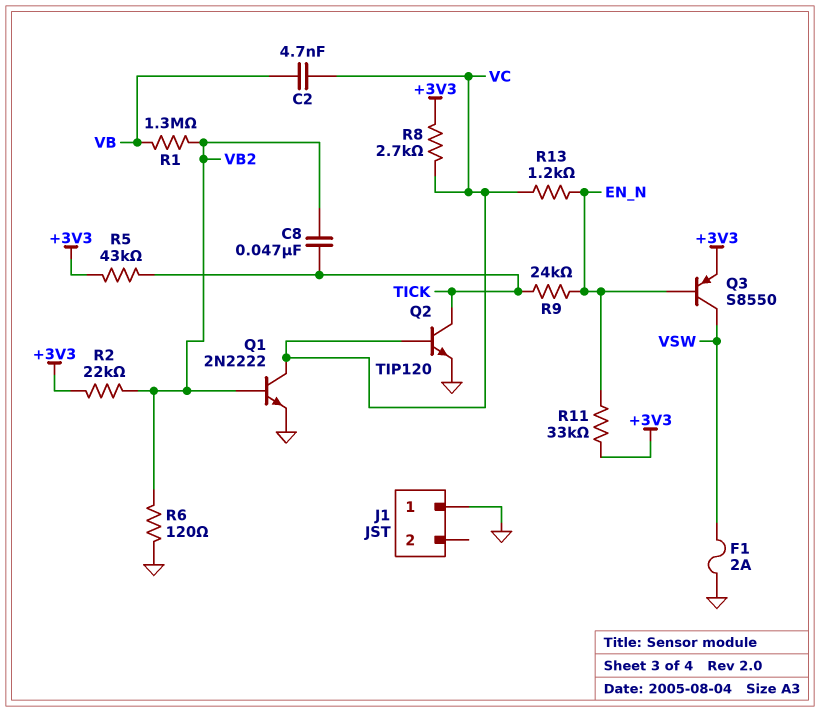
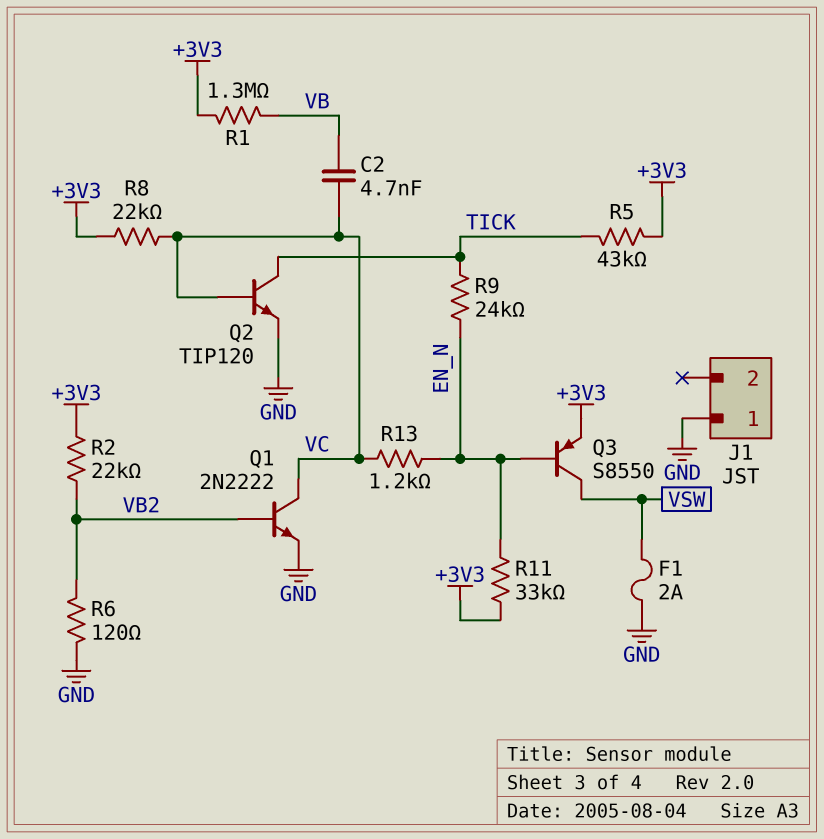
C8: 47nF (TICK, VB2) -> none
R1: 1.3M (VB, VB2) -> 1.3M (+3V3, VB)
R8: 2.7k (+3V3, VC) -> 22k (+3V3, VC)

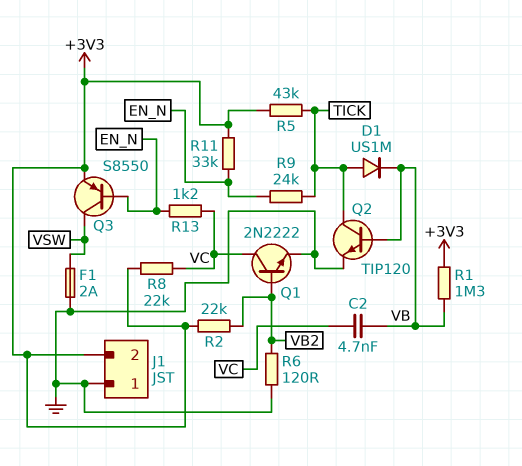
D1: none -> diode US1M (A TICK, K VB)
J1 pin 2: none -> +3V3
Q2: NPN TIP120 (B VC, C TICK, E GND) -> NPN TIP120 (B VB, C TICK, E GND)

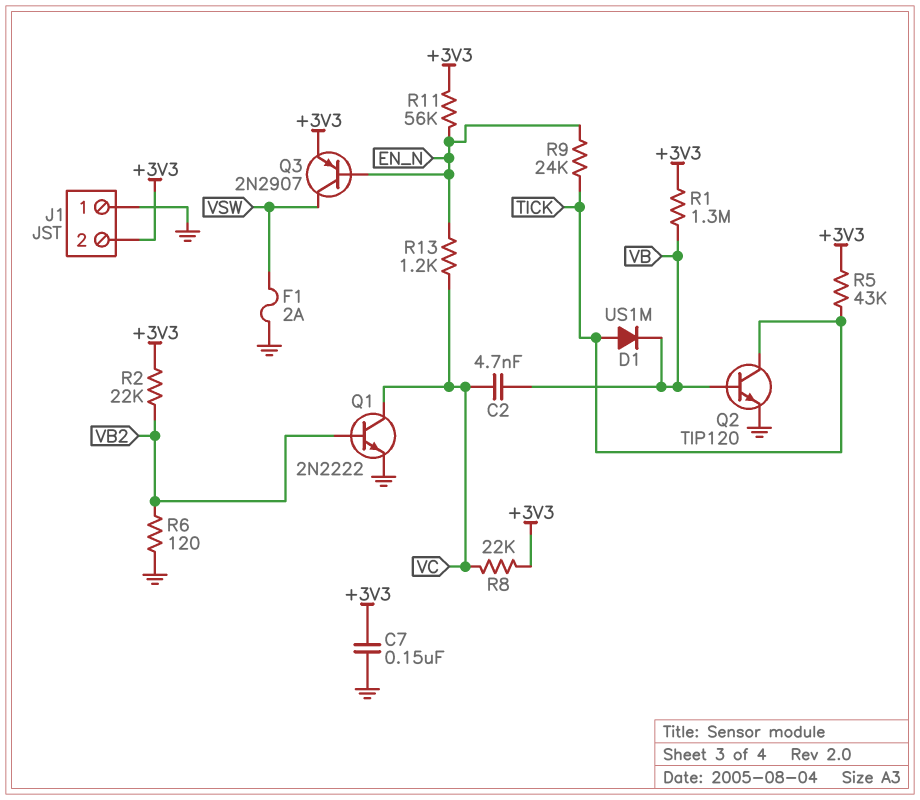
C7: none -> 150nF (+3V3, GND)
Q3: PNP S8550 (B EN_N, C VSW, E +3V3) -> PNP 2N2907 (B EN_N, C VSW, E +3V3)
R11: 33k (+3V3, EN_N) -> 56k (+3V3, EN_N)

